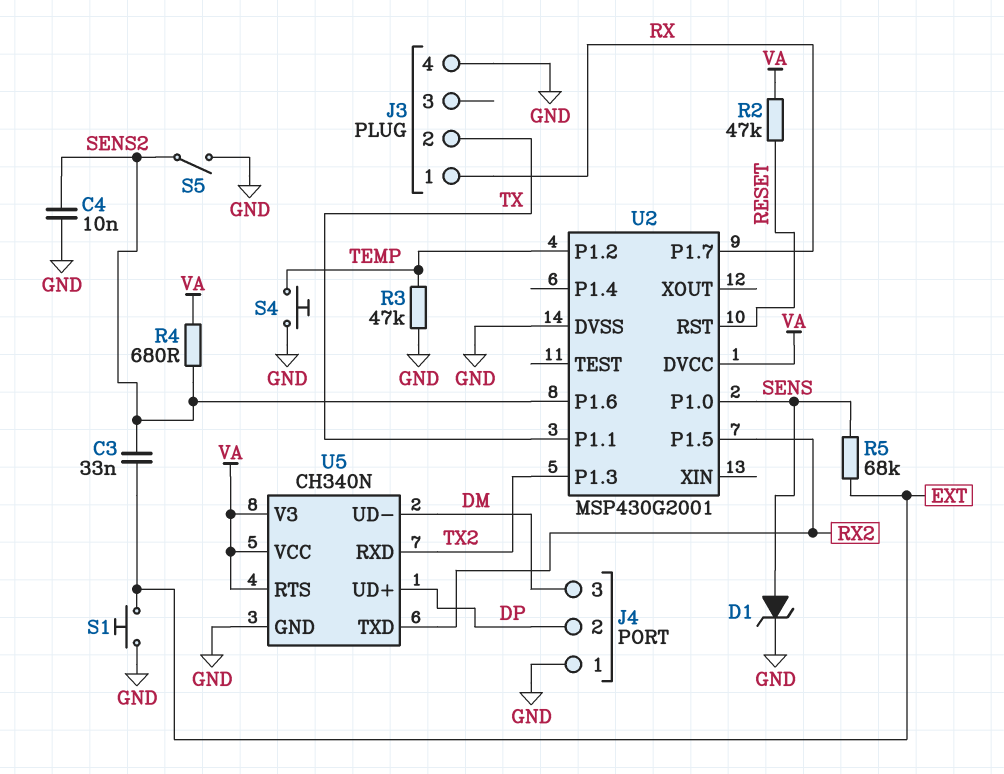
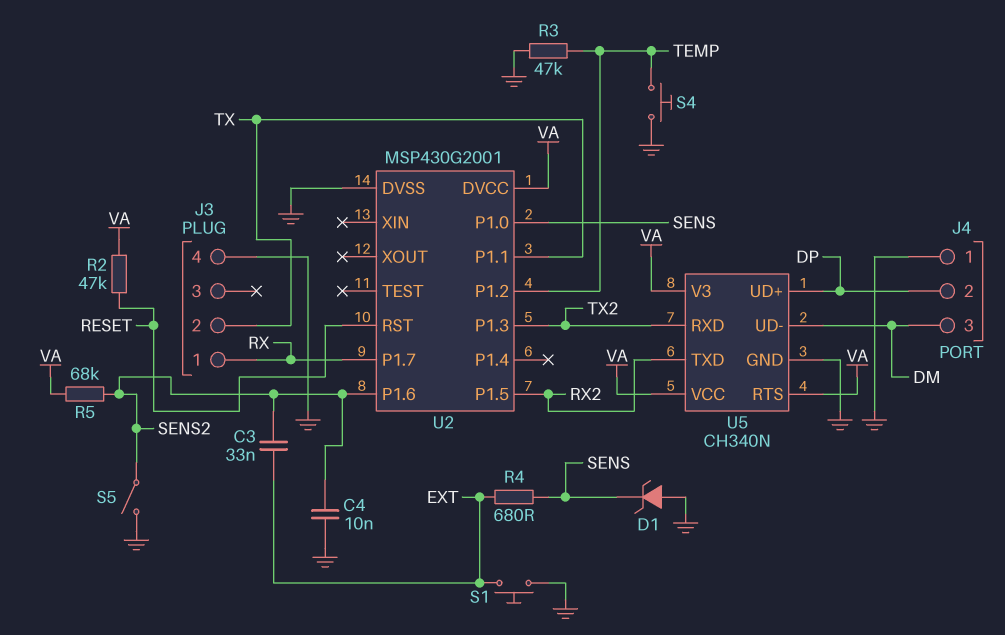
D1: zener (A SENS, K GND) -> zener (A GND, K SENS)
R4: 680 (SENS2, VA) -> 680 (EXT, SENS)
R5: 68k (EXT, SENS) -> 68k (SENS2, VA)

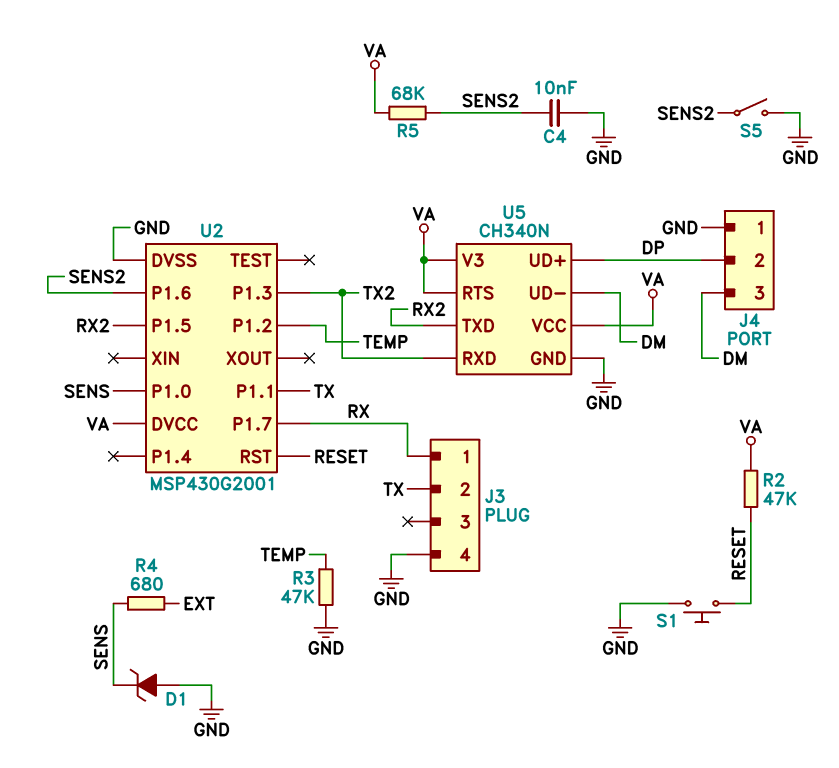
C3: 33nF (EXT, SENS2) -> none
S1: button (EXT, GND) -> button (GND, RESET)
S4: button (GND, TEMP) -> none

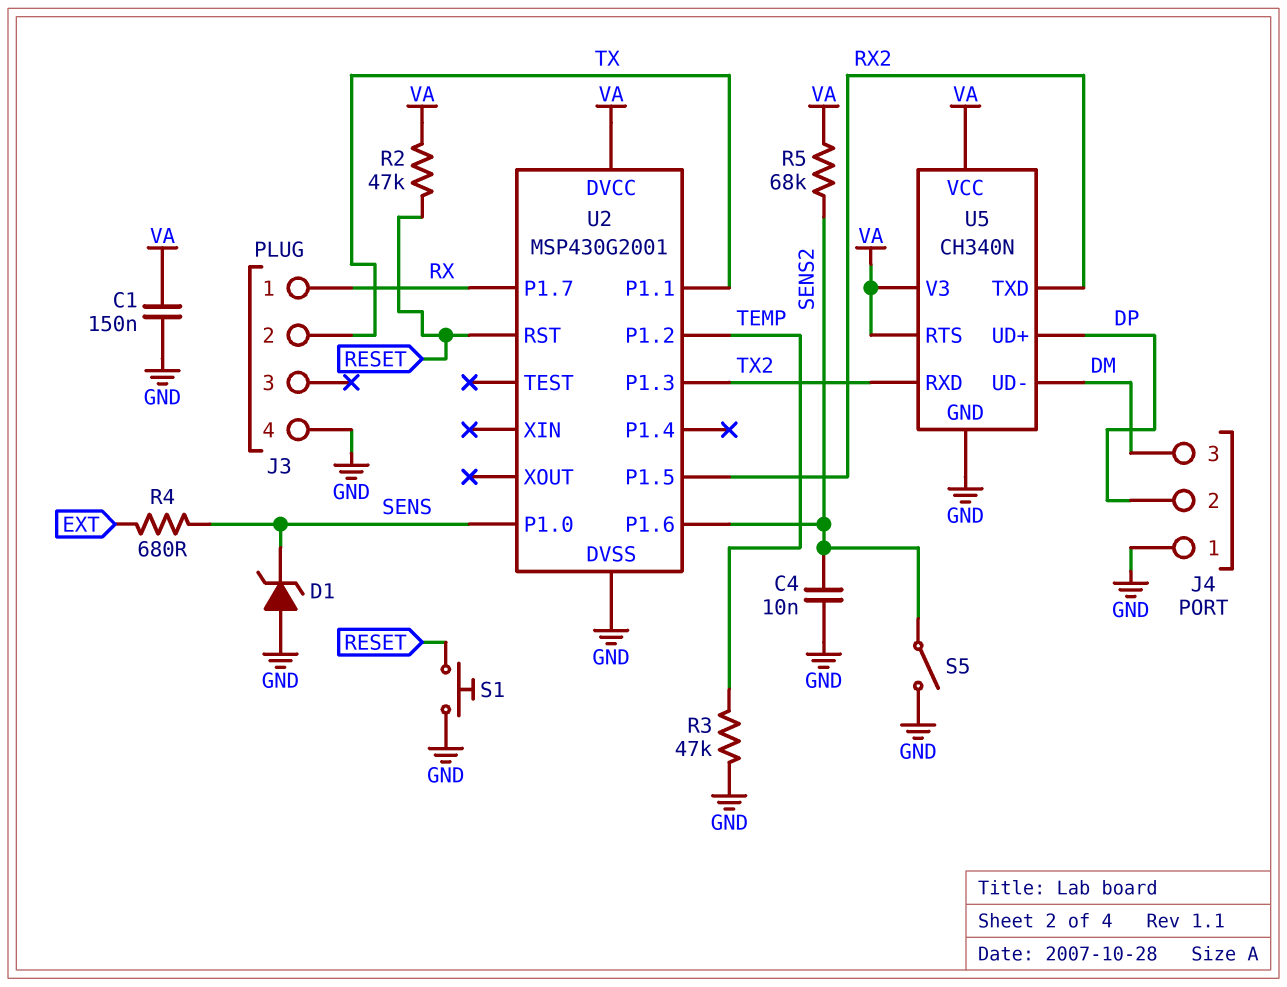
C1: none -> 150nF (GND, VA)

